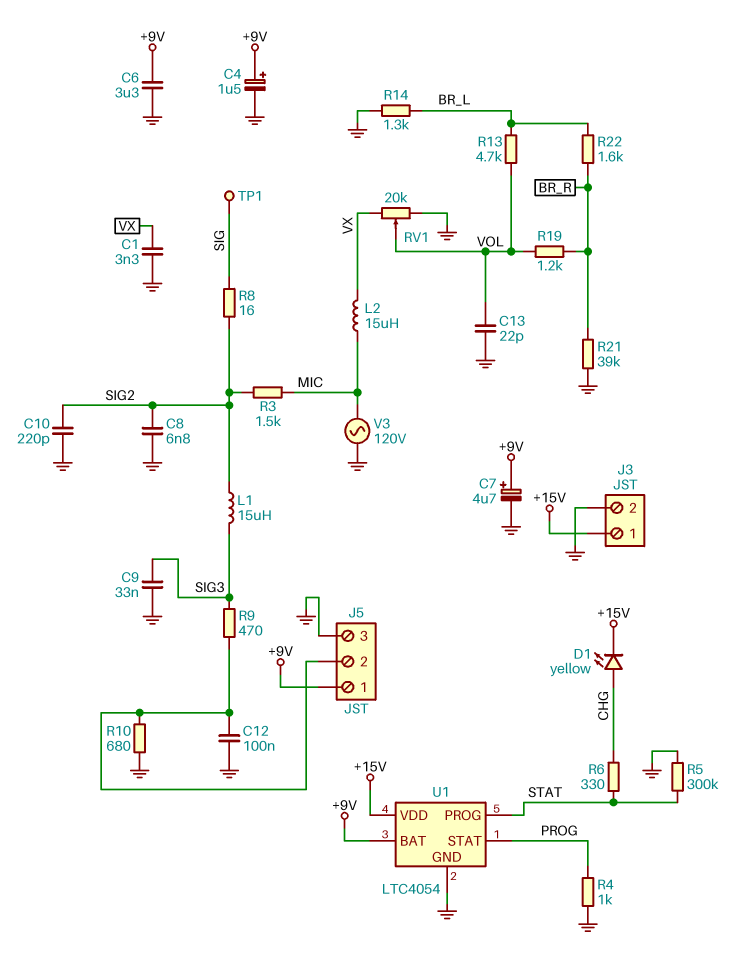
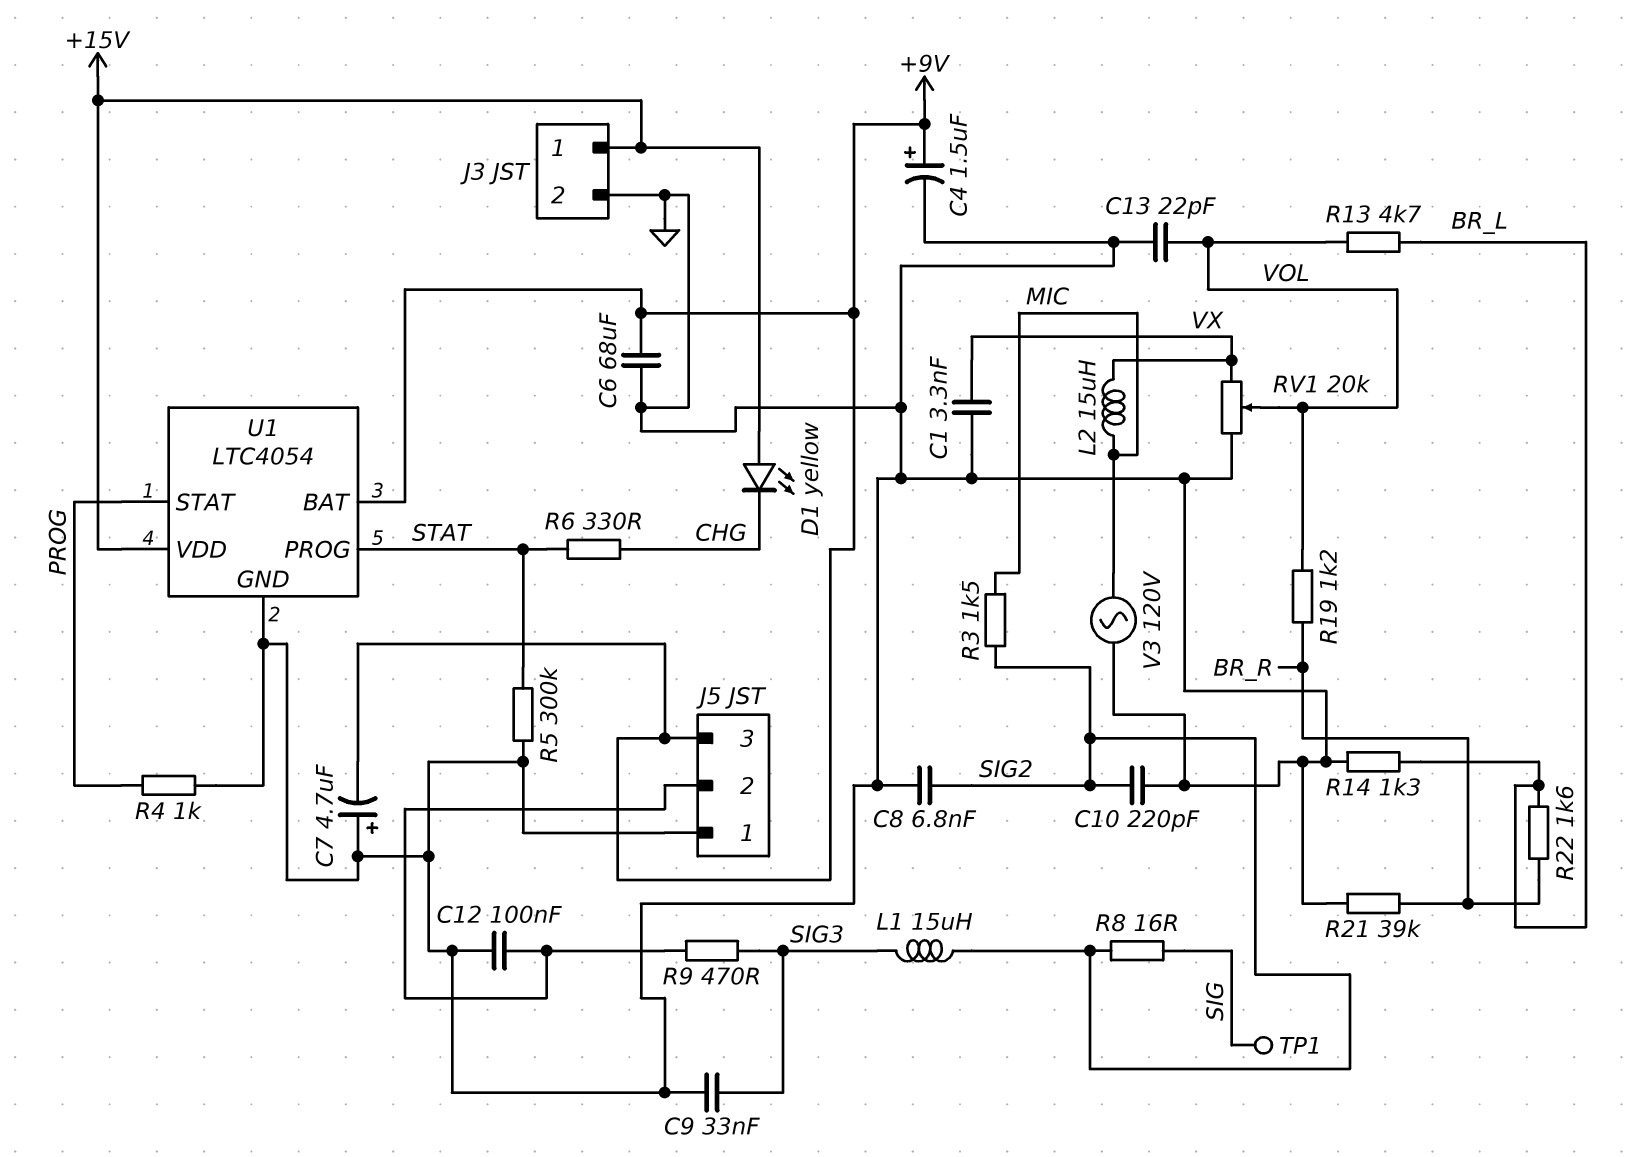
C6: 3.3uF (+9V, GND) -> 68uF (+9V, GND)
C7: 4.7uF (plus +9V, minus GND) -> 4.7uF (plus GND, minus +9V)
D1: LED yellow (A CHG, K +15V) -> LED yellow (A +15V, K CHG)
J5 pin 1: +9V -> GND
J5 pin 3: GND -> +9V
R10: 680 (GND, J5/2) -> none

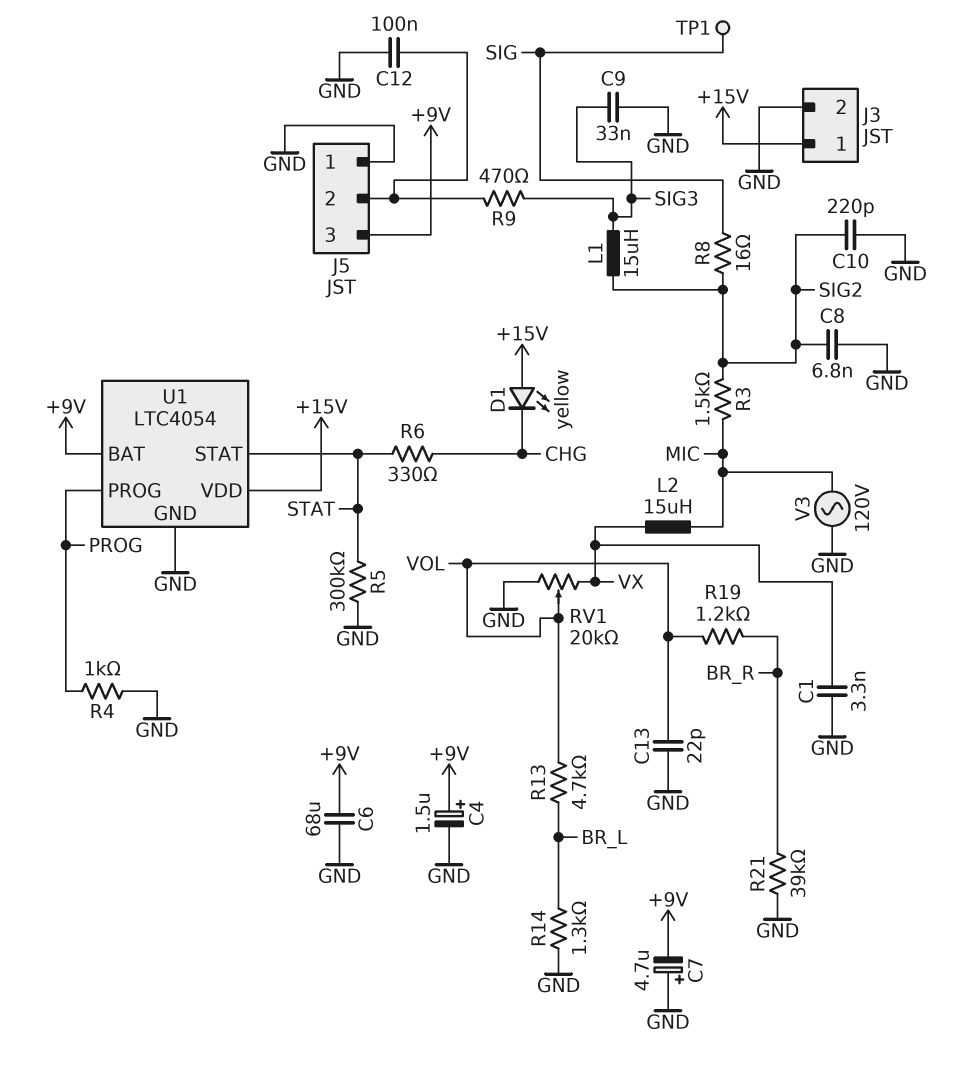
R22: 1.6k (BR_L, BR_R) -> none
U1 pin PROG: STAT -> PROG
U1 pin STAT: PROG -> STAT

